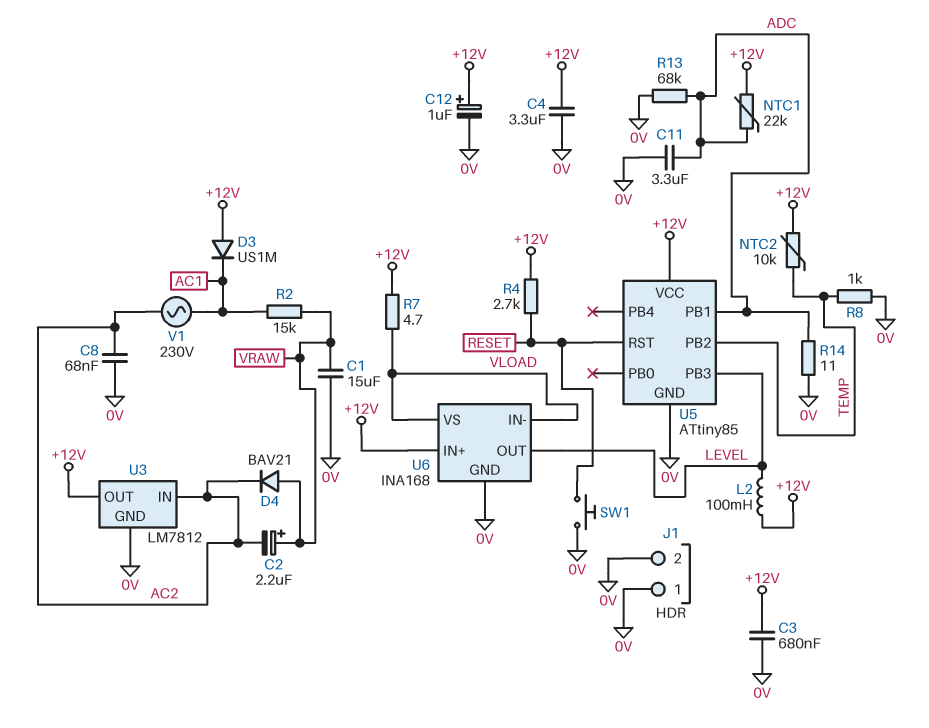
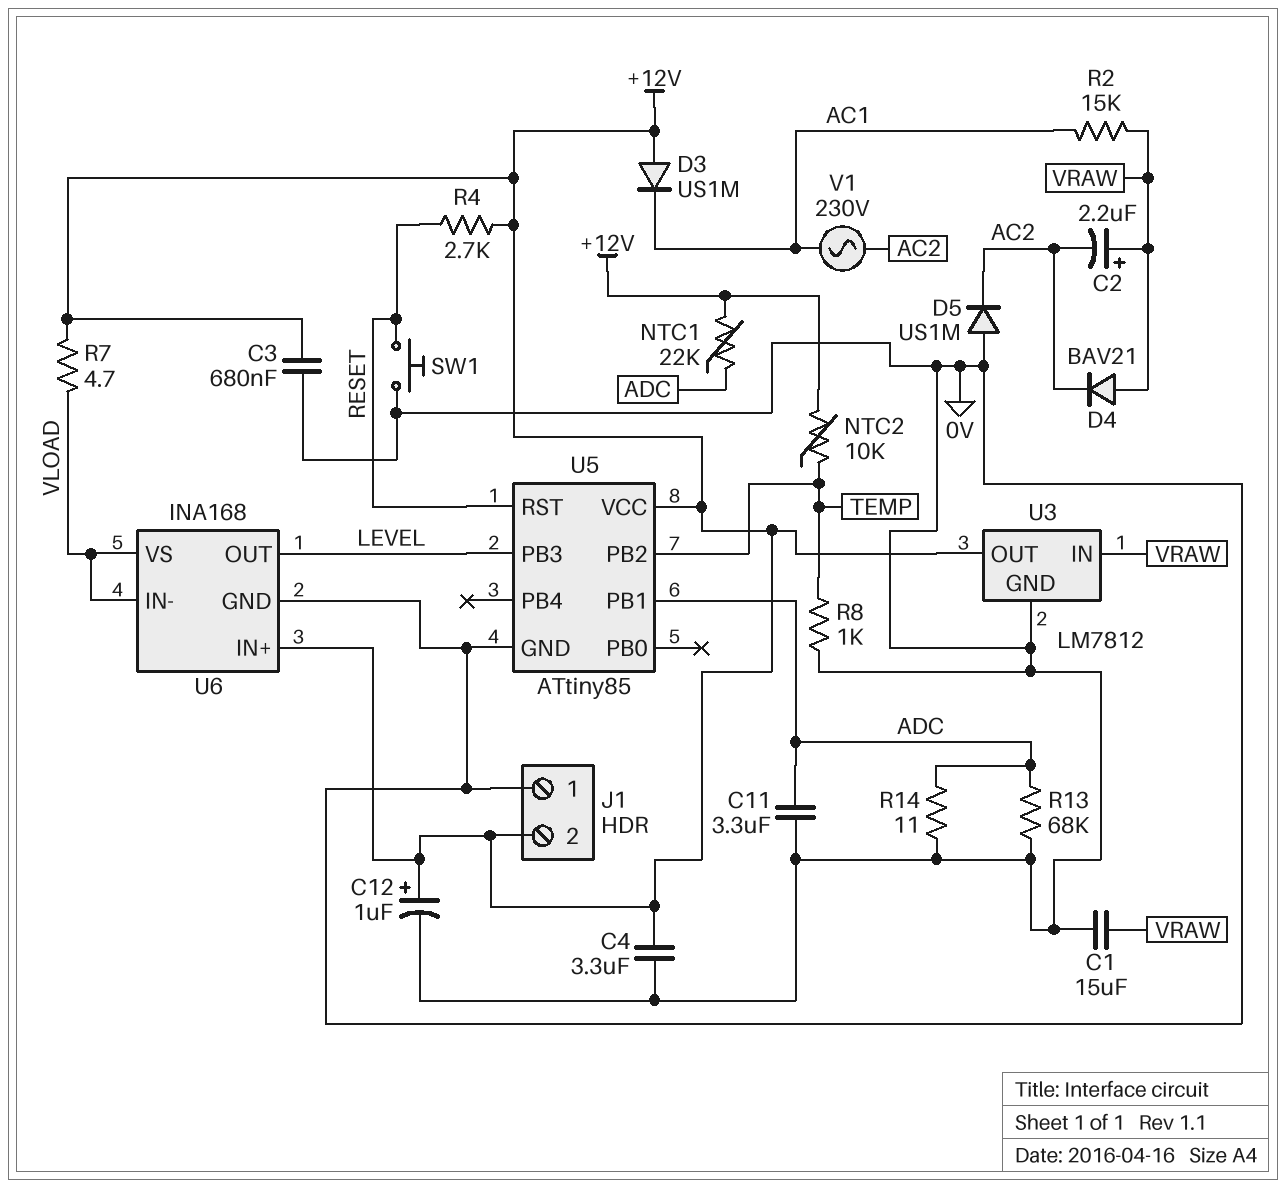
C8: 68nF (0V, AC2) -> none
D5: none -> diode US1M (A 0V, K AC2)
J1 pin 2: 0V -> +12V
L2: 100mH (+12V, LEVEL) -> none
U3 pin IN: AC2 -> VRAW

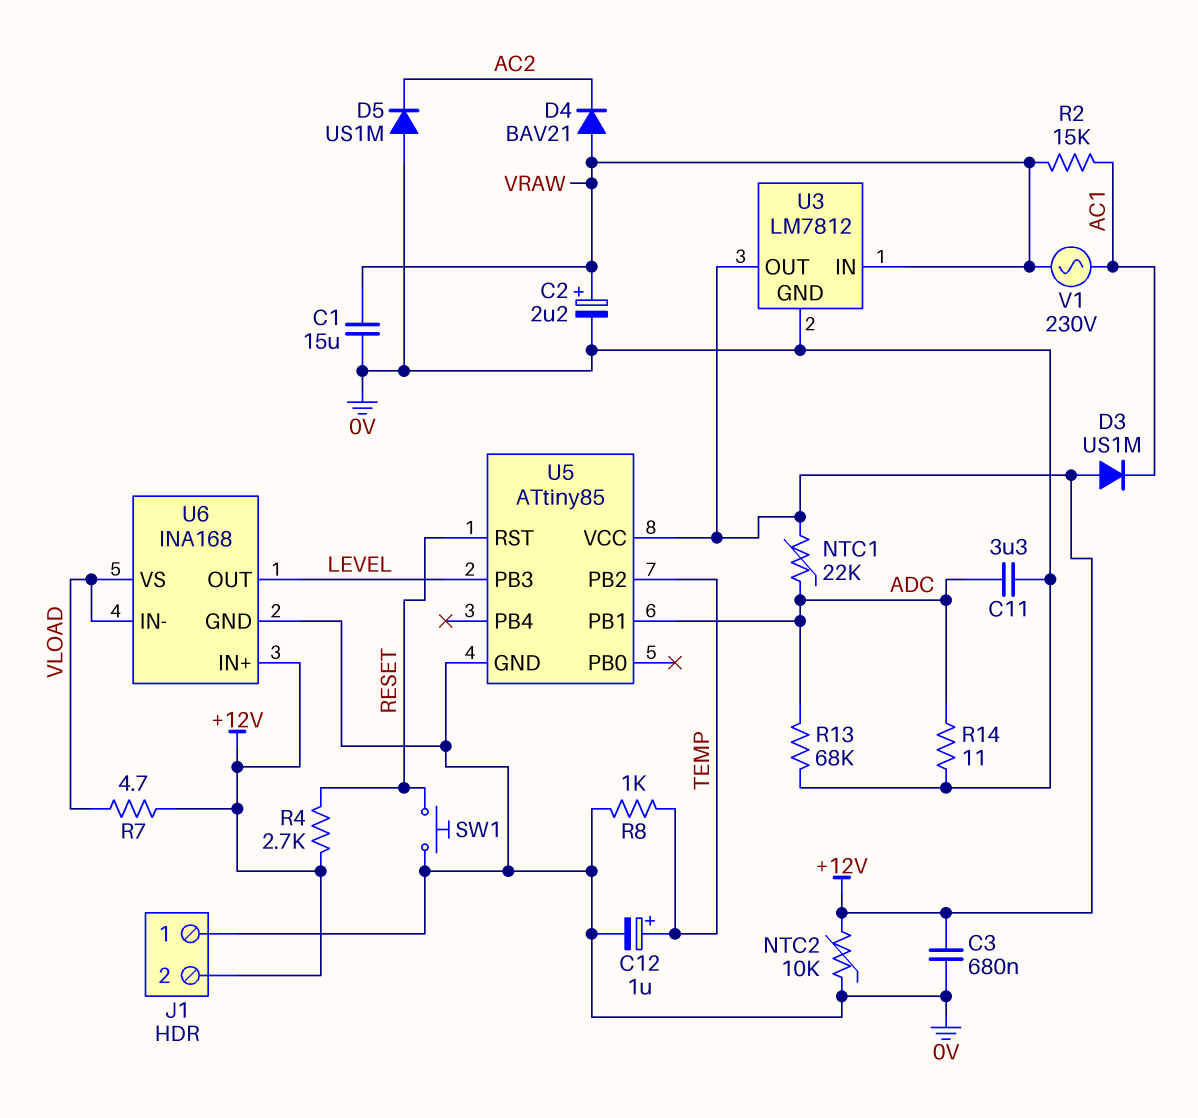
C2: 2.2uF (plus VRAW, minus AC2) -> 2.2uF (plus VRAW, minus 0V)
C4: 3.3uF (+12V, 0V) -> none
C12: 1uF (plus +12V, minus 0V) -> 1uF (plus TEMP, minus 0V)
NTC2: 10k (+12V, TEMP) -> 10k (+12V, 0V)
V1: AC 230V (AC1, AC2) -> AC 230V (AC1, VRAW)

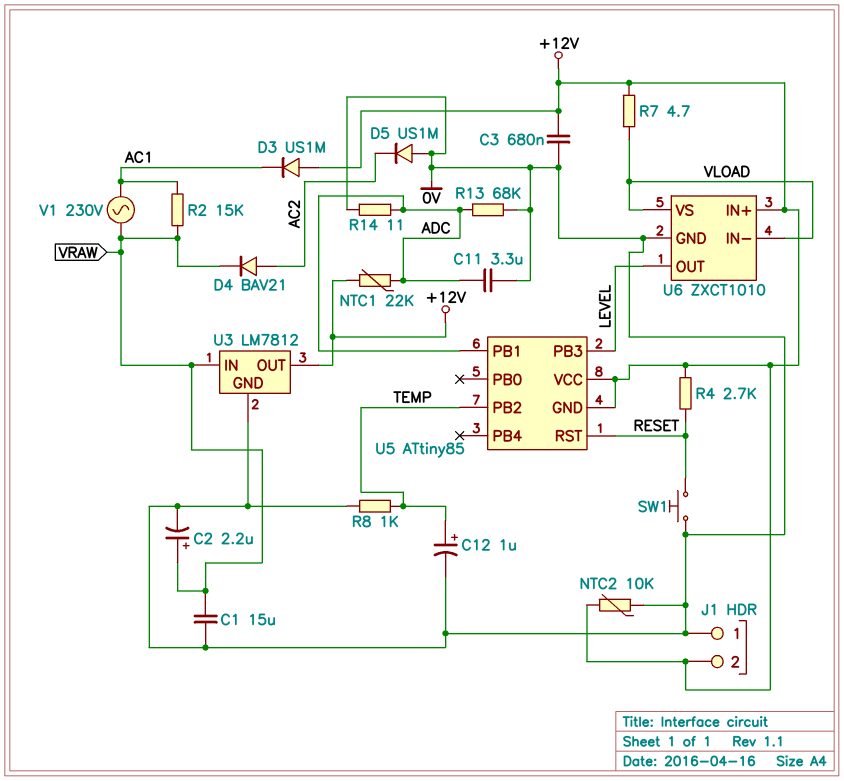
D4: diode BAV21 (A VRAW, K AC2) -> diode BAV21 (A AC2, K VRAW)
U5 pin GND: 0V -> +12V
U6: INA168 -> ZXCT1010

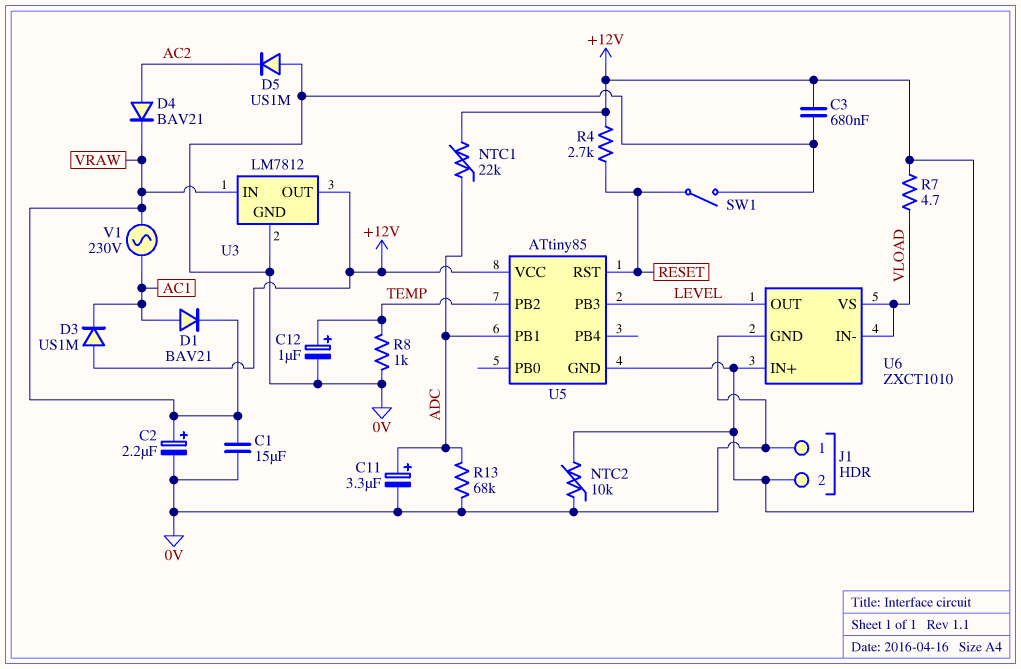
C11: 3.3uF (0V, ADC) -> 3.3uF (plus ADC, minus 0V)
D1: none -> diode BAV21 (A AC1, K VRAW)
R2: 15k (AC1, VRAW) -> none
R14: 11 (0V, ADC) -> none
SW1: button (0V, RESET) -> switch (0V, RESET)

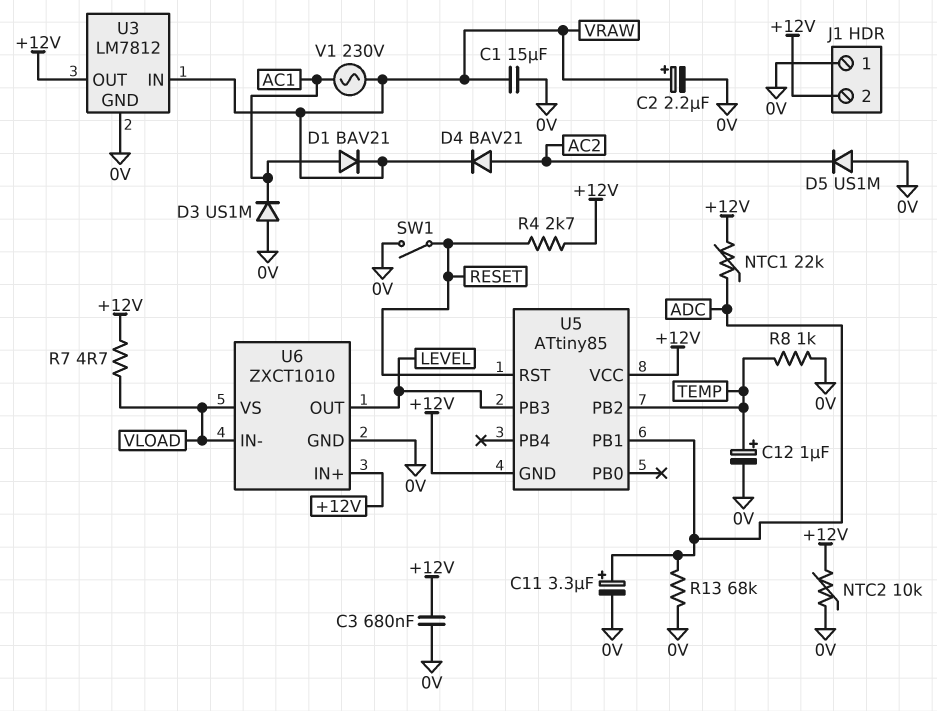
D3: diode US1M (A +12V, K AC1) -> diode US1M (A 0V, K AC1)

